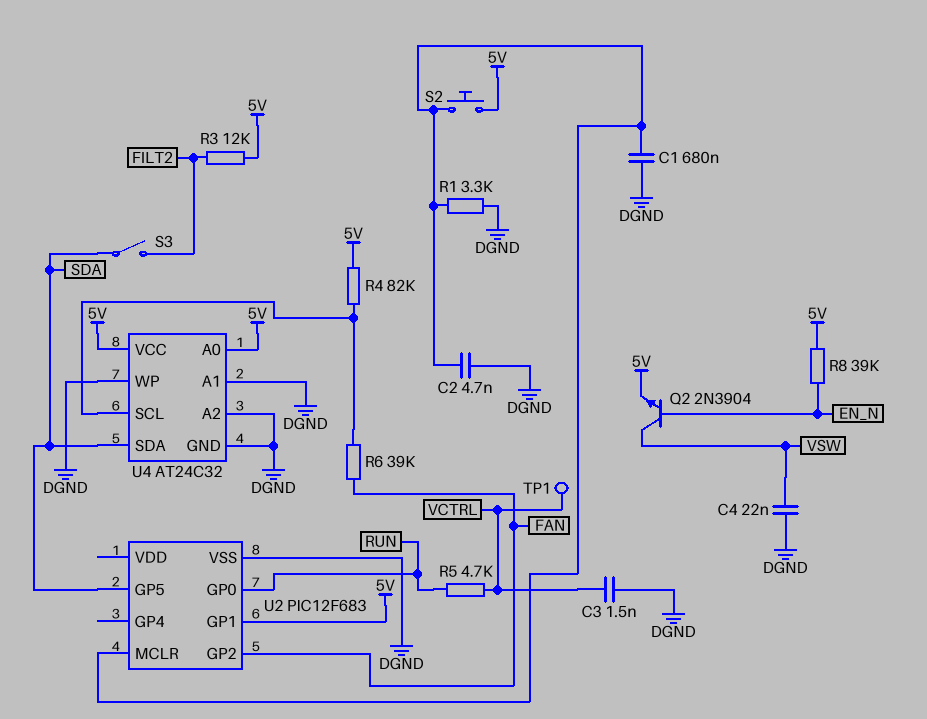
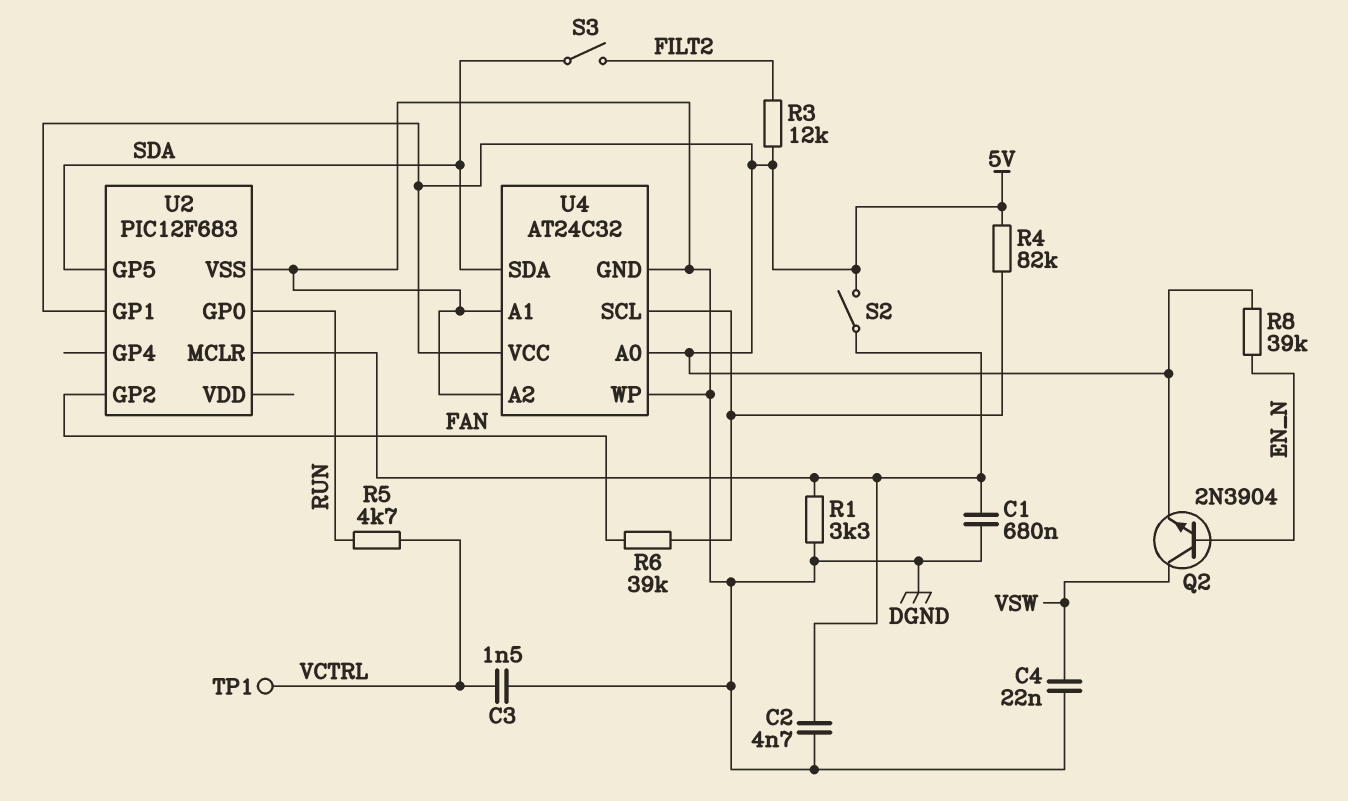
S2: button (5V, U2/MCLR) -> switch (5V, U2/MCLR)

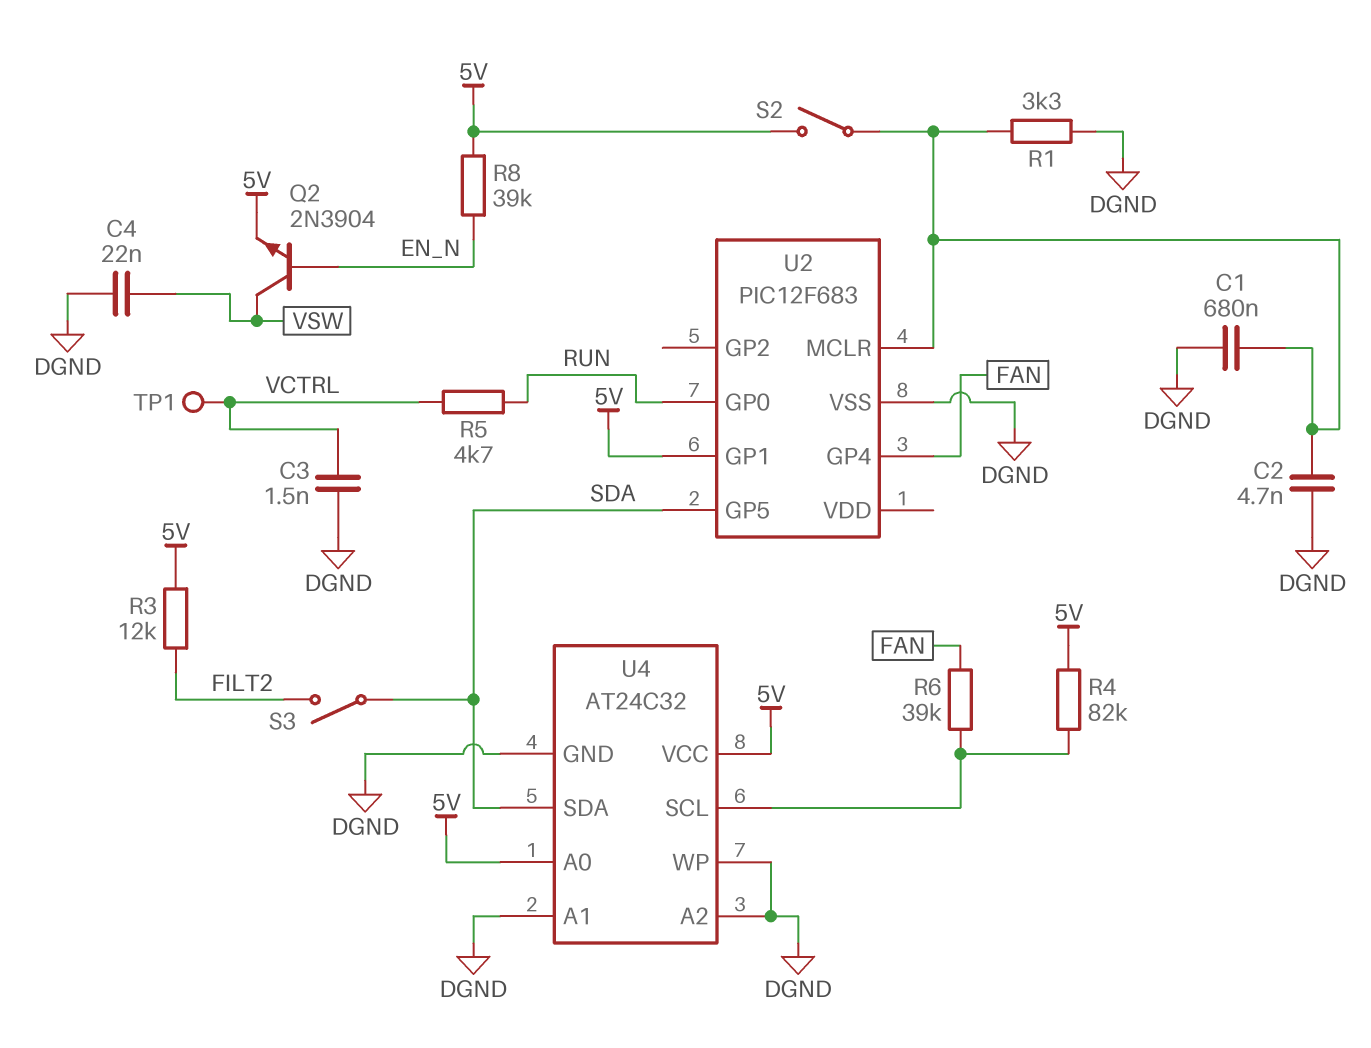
U2 pin GP2: FAN -> none
U2 pin GP4: none -> FAN

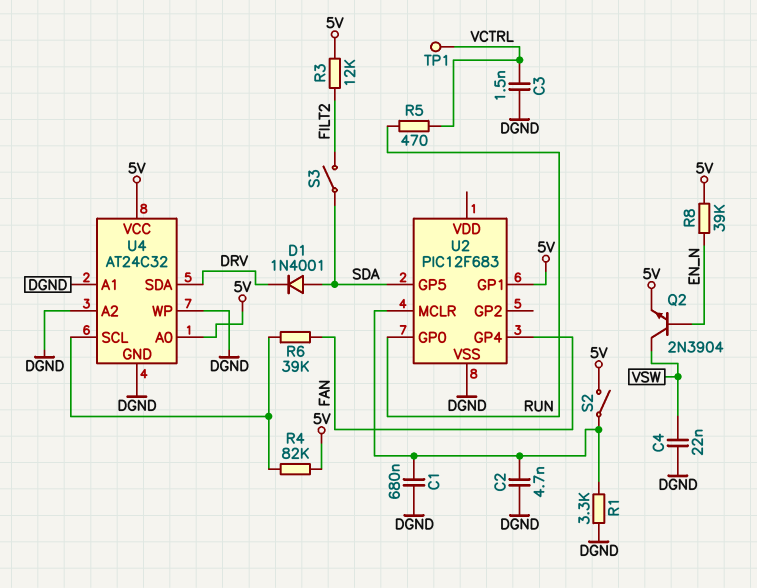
D1: none -> diode 1N4001 (A SDA, K DRV)
R5: 4.7k (RUN, VCTRL) -> 470 (RUN, VCTRL)
U4 pin SDA: SDA -> DRV

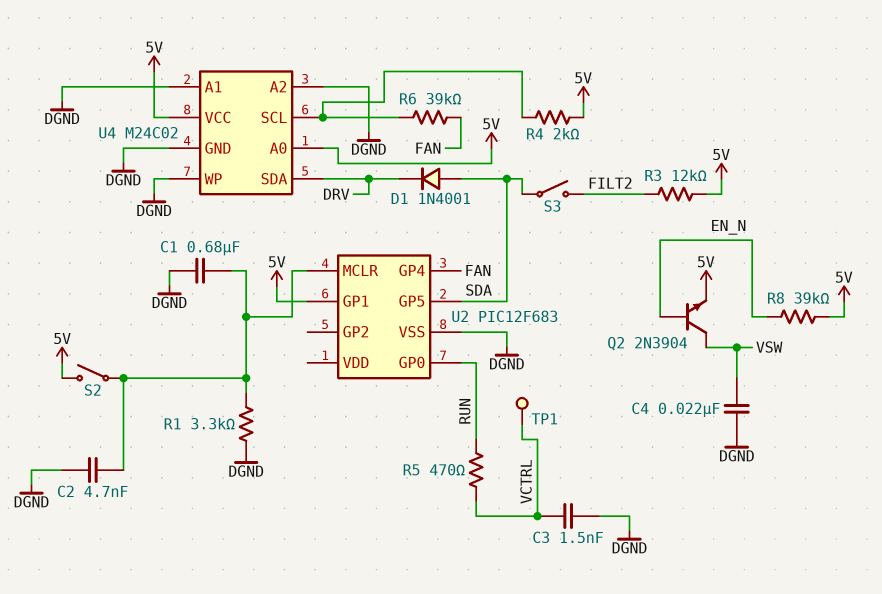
R4: 82k (5V, U4/SCL) -> 2k (5V, U4/SCL)
U4: AT24C32 -> M24C02

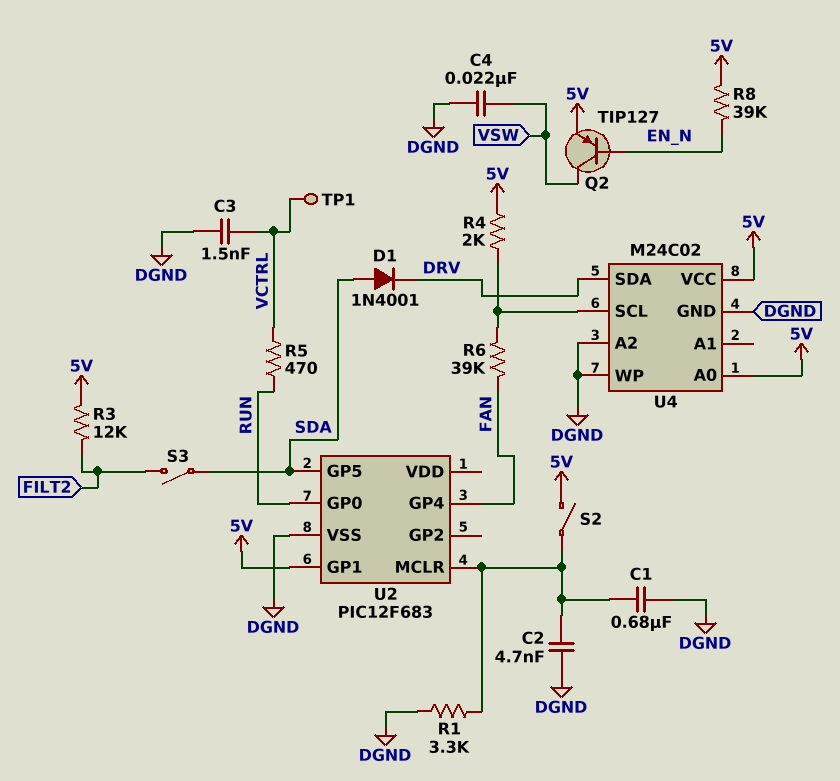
Q2: NPN 2N3904 (B EN_N, C VSW, E 5V) -> PNP TIP127 (B EN_N, C VSW, E 5V)
U4 pin A1: DGND -> none

